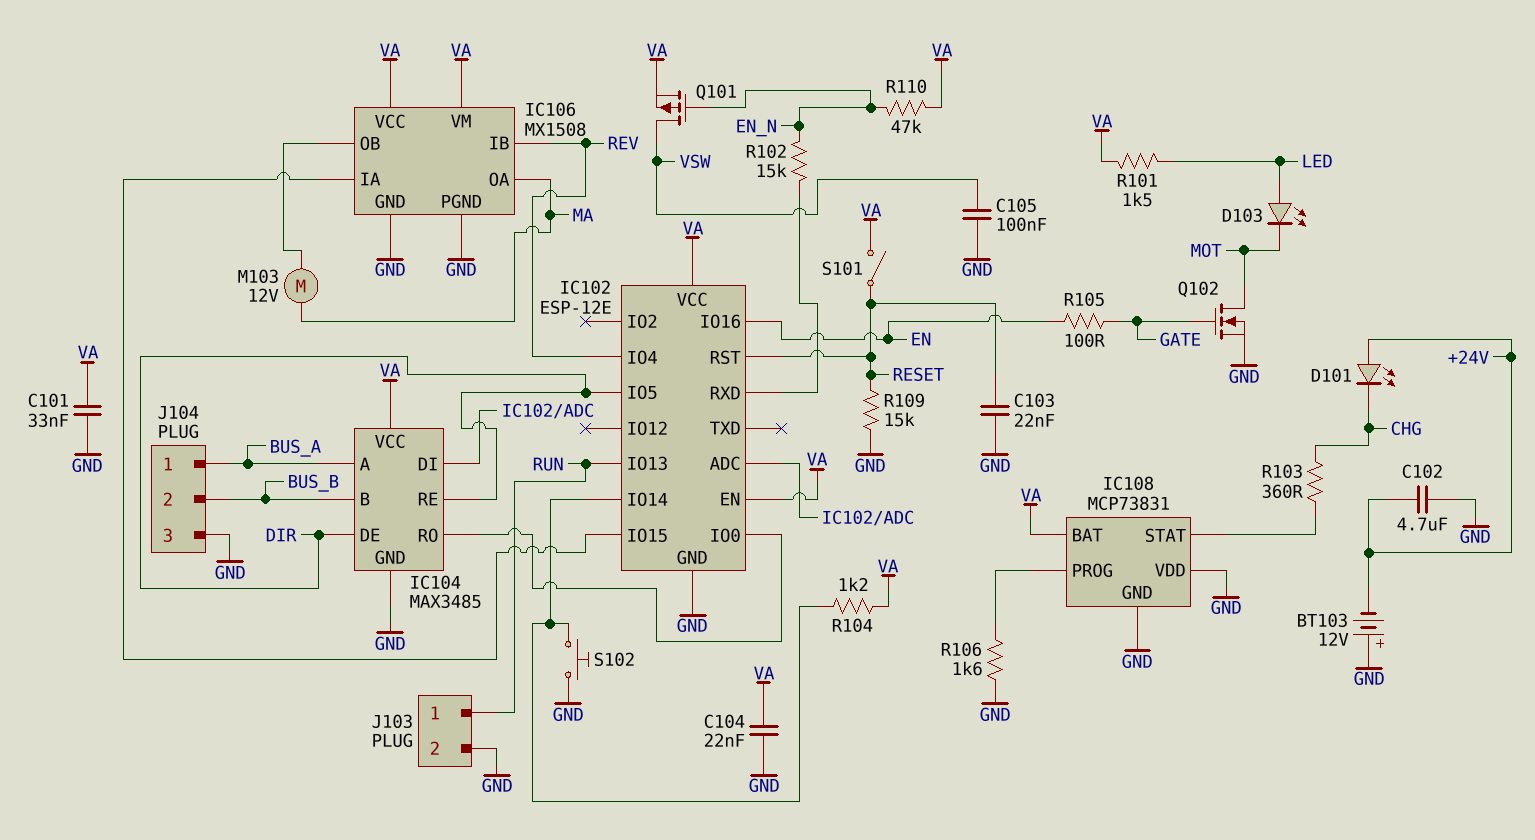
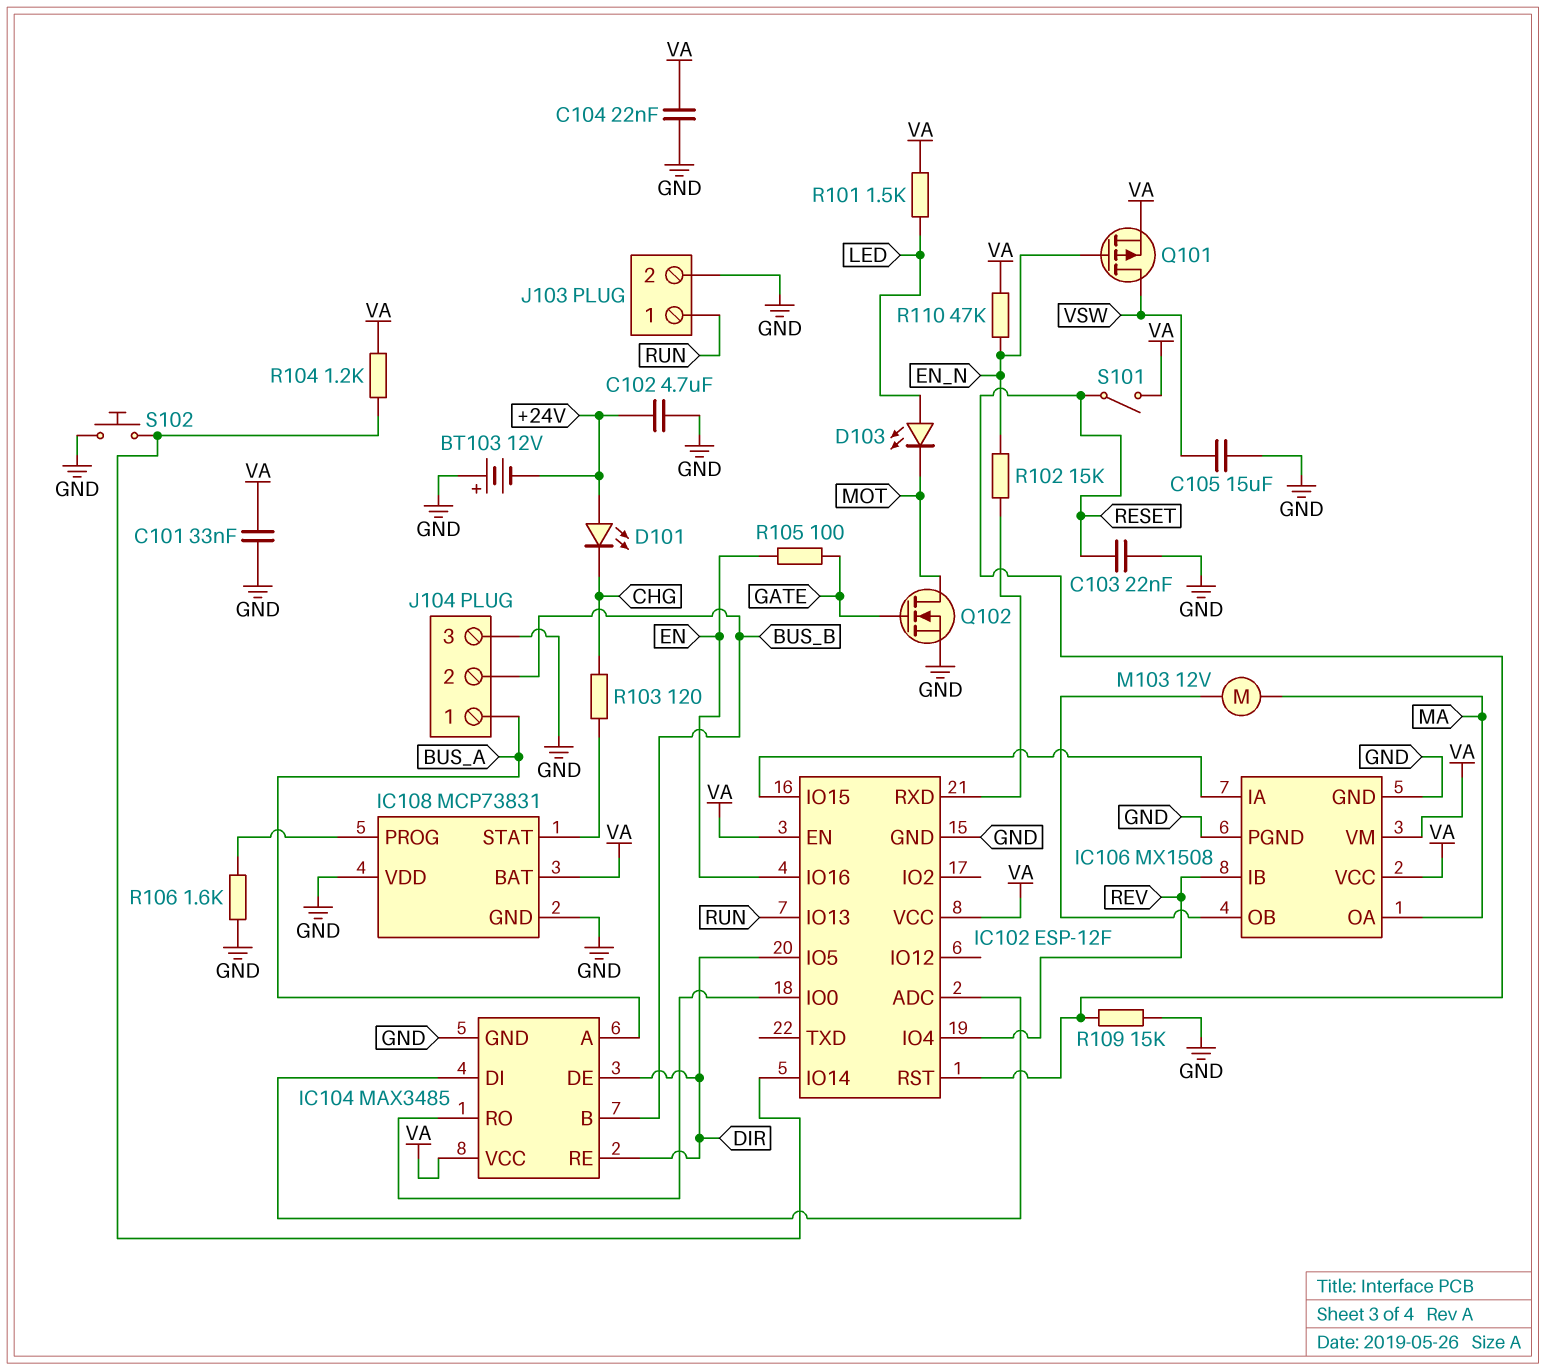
C105: 100nF (GND, VSW) -> 15uF (GND, VSW)
IC102: ESP-12E -> ESP-12F
R103: 360 (CHG, IC108/STAT) -> 120 (CHG, IC108/STAT)

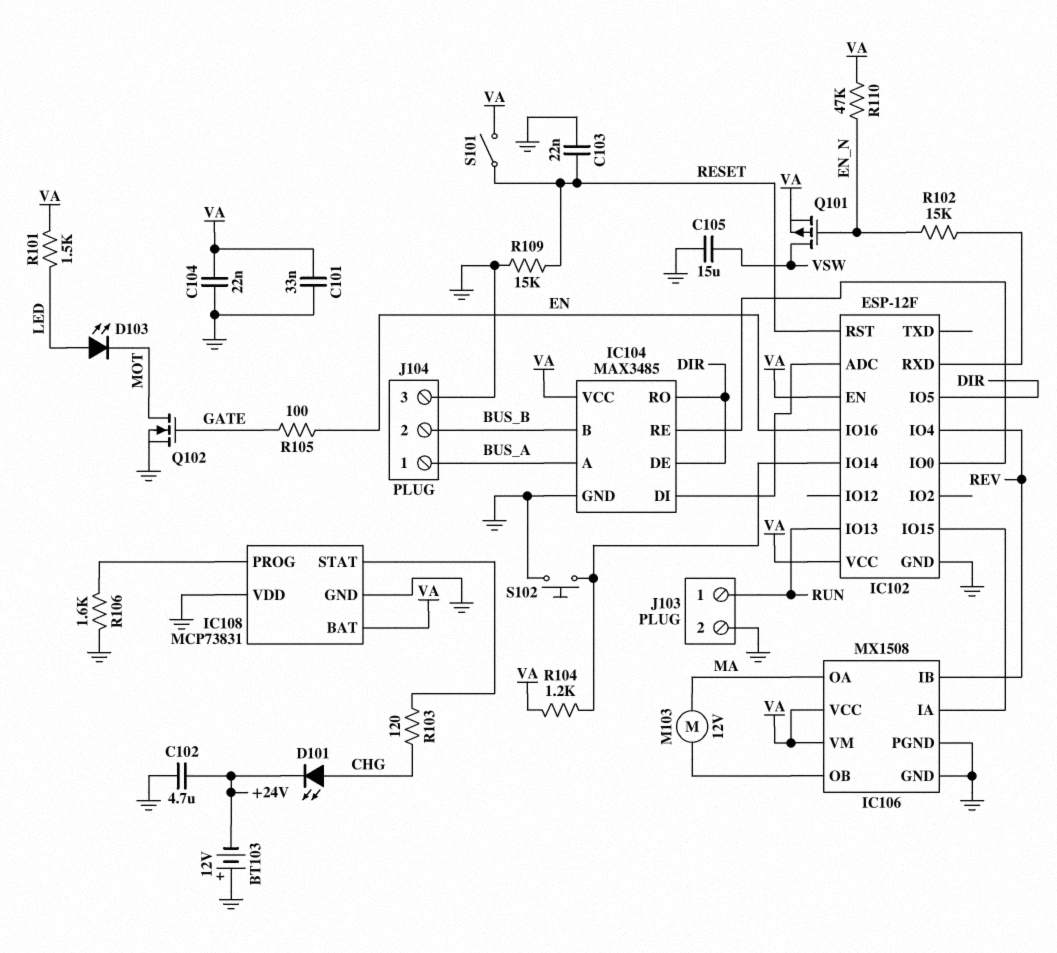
D101: LED (A +24V, K CHG) -> LED (A CHG, K +24V)
IC104 pin RE: DIR -> IC102/IO0
IC104 pin RO: IC102/IO0 -> DIR

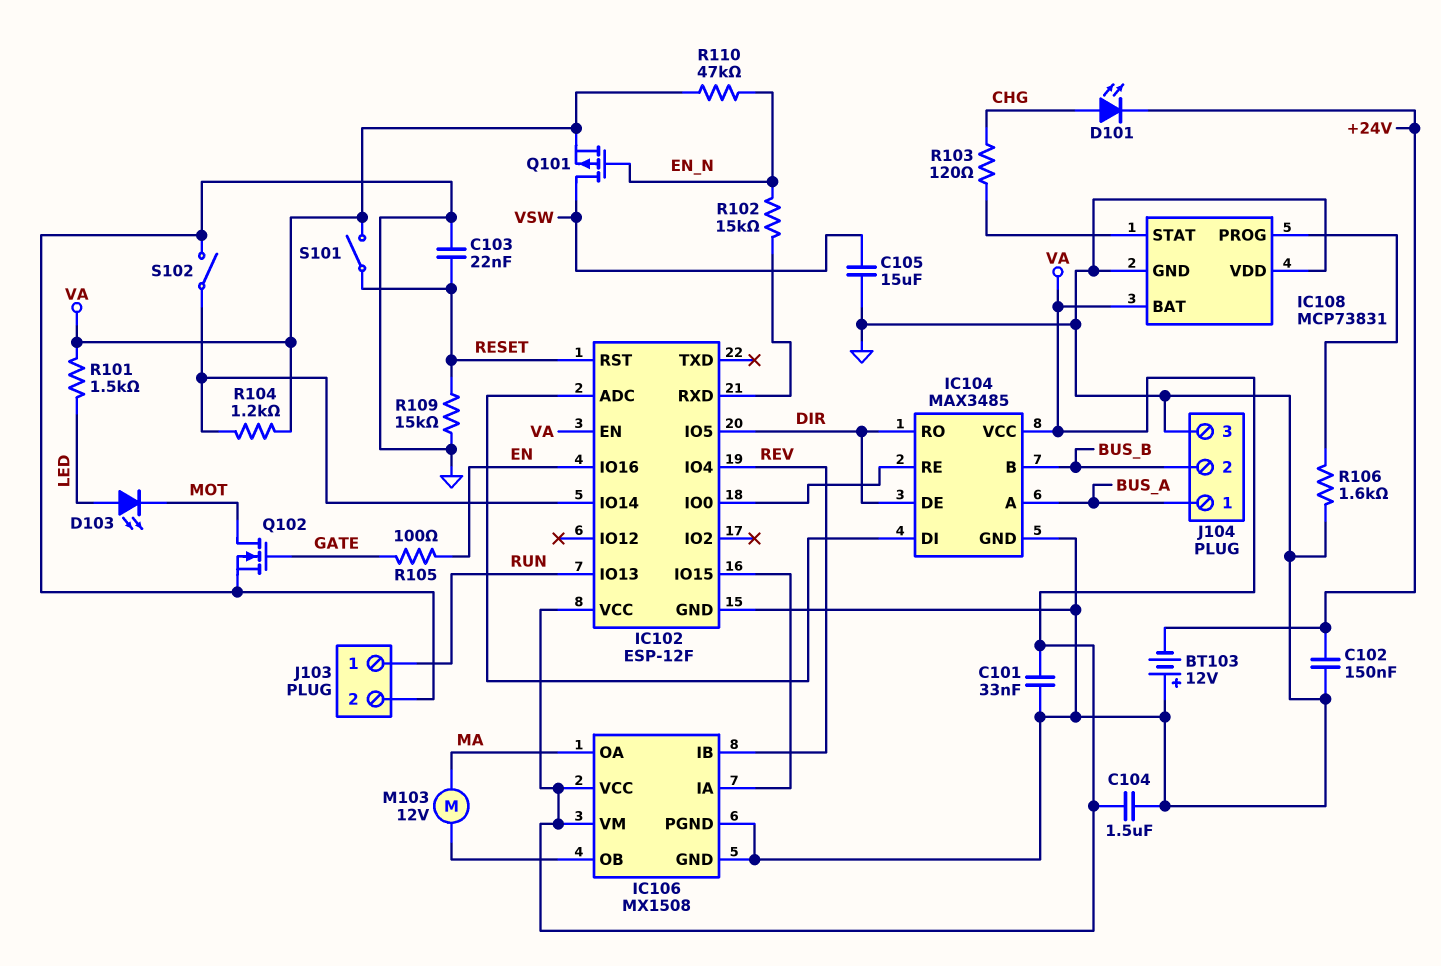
C102: 4.7uF (+24V, GND) -> 150nF (+24V, GND)
C104: 22nF (GND, VA) -> 1.5uF (GND, VA)
S102: button (GND, IC102/IO14) -> switch (GND, IC102/IO14)

